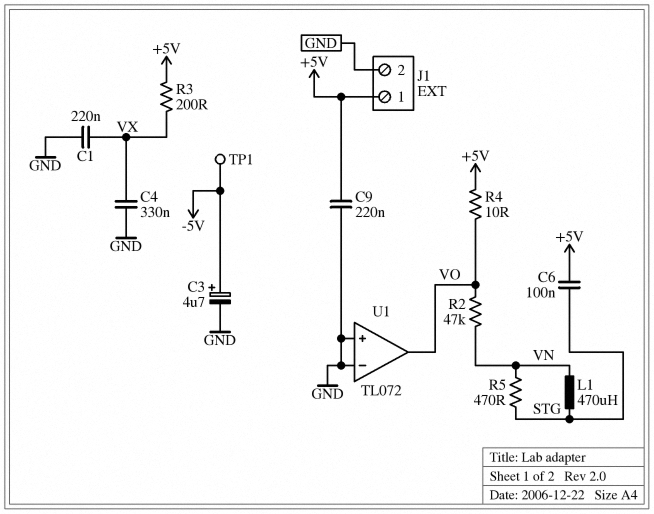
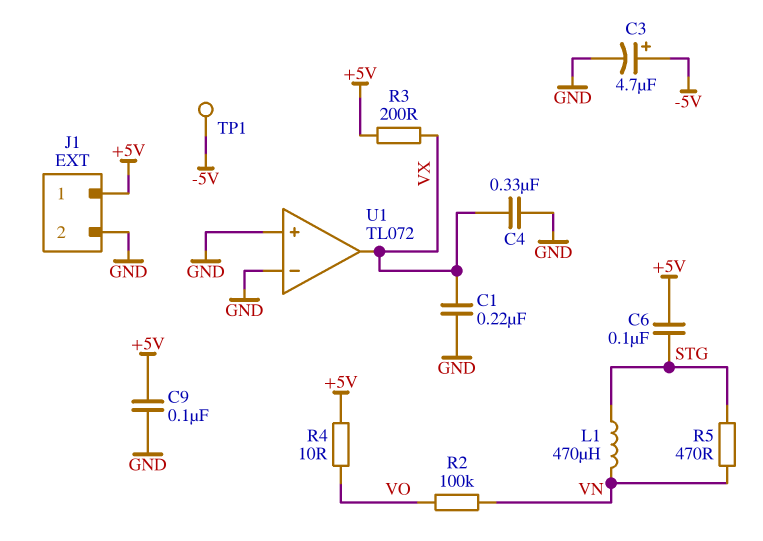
C9: 220nF (+5V, GND) -> 100nF (+5V, GND)
R2: 47k (VN, VO) -> 100k (VN, VO)
U1 pin out: VO -> VX

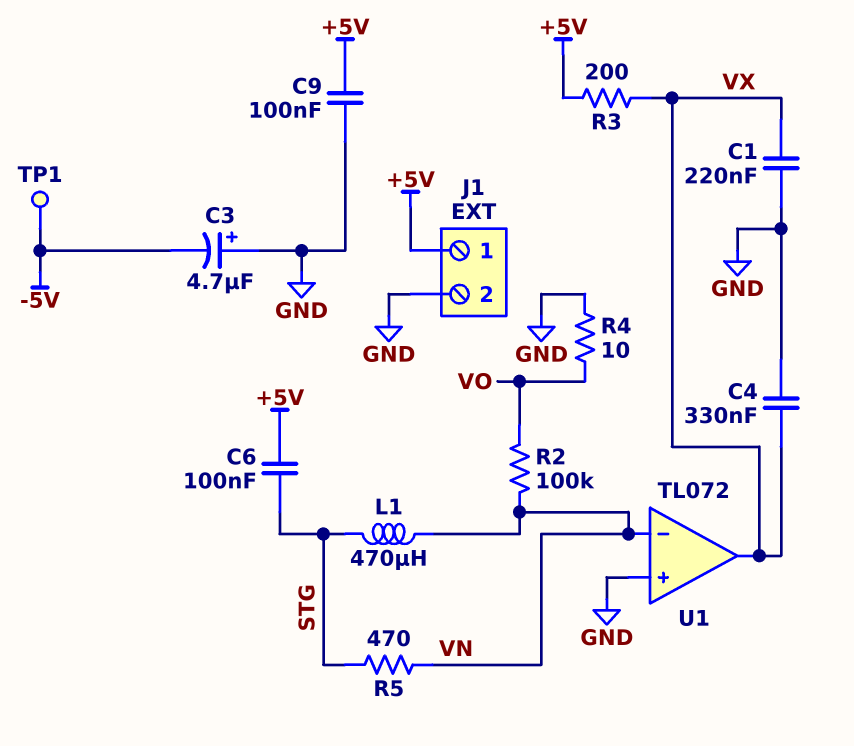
C3: 4.7uF (plus -5V, minus GND) -> 4.7uF (plus GND, minus -5V)
R4: 10 (+5V, VO) -> 10 (GND, VO)
U1 pin in-: GND -> VN

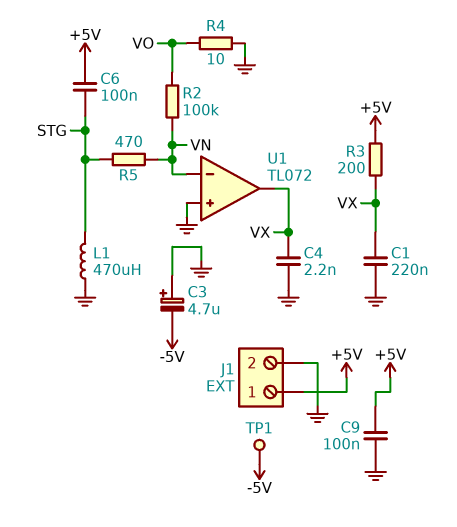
C4: 330nF (GND, VX) -> 2.2nF (GND, VX)
L1: 470uH (STG, VN) -> 470uH (GND, STG)

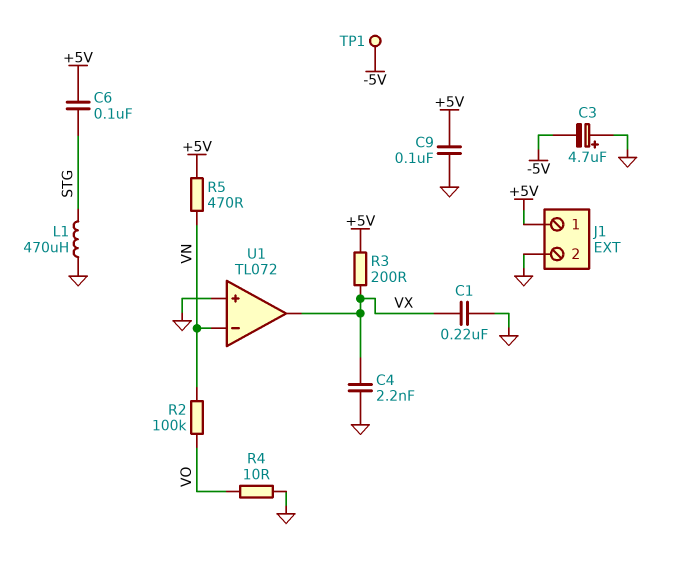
R5: 470 (STG, VN) -> 470 (+5V, VN)

